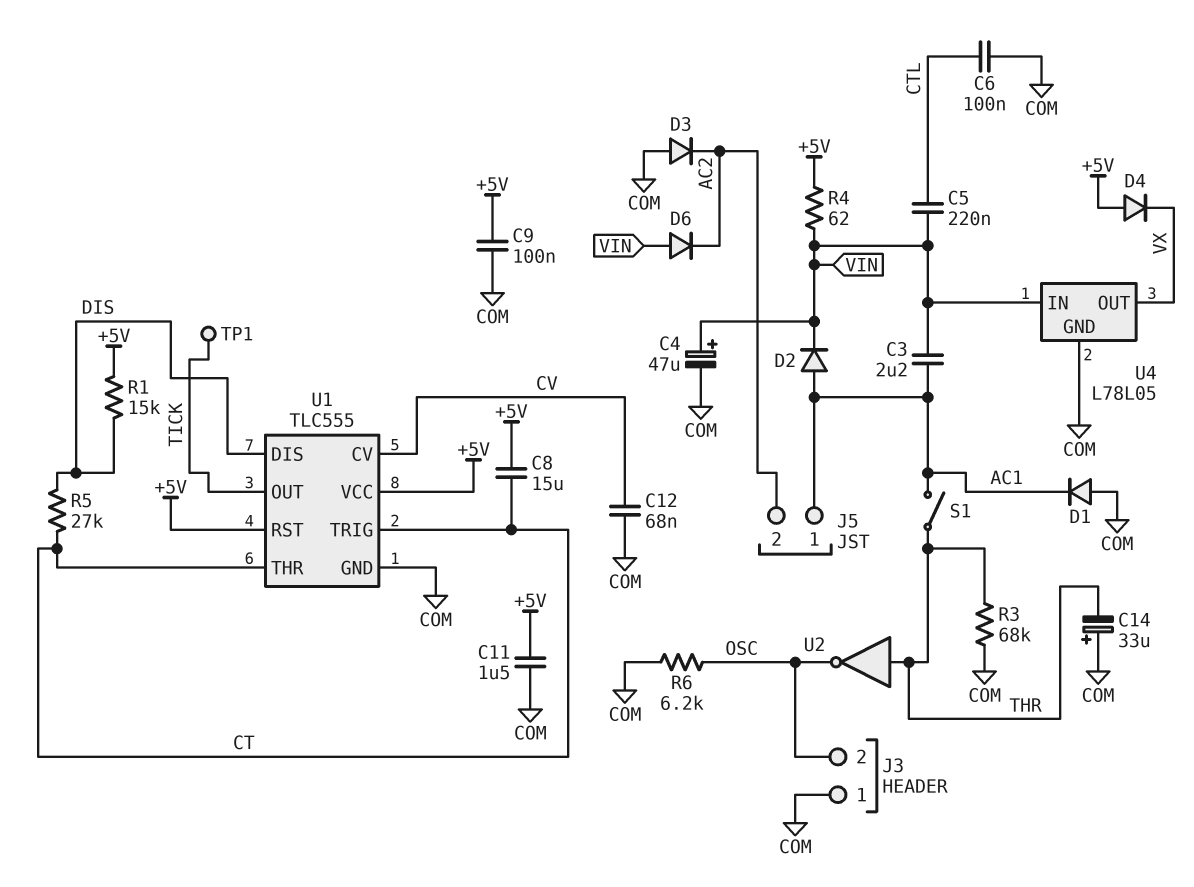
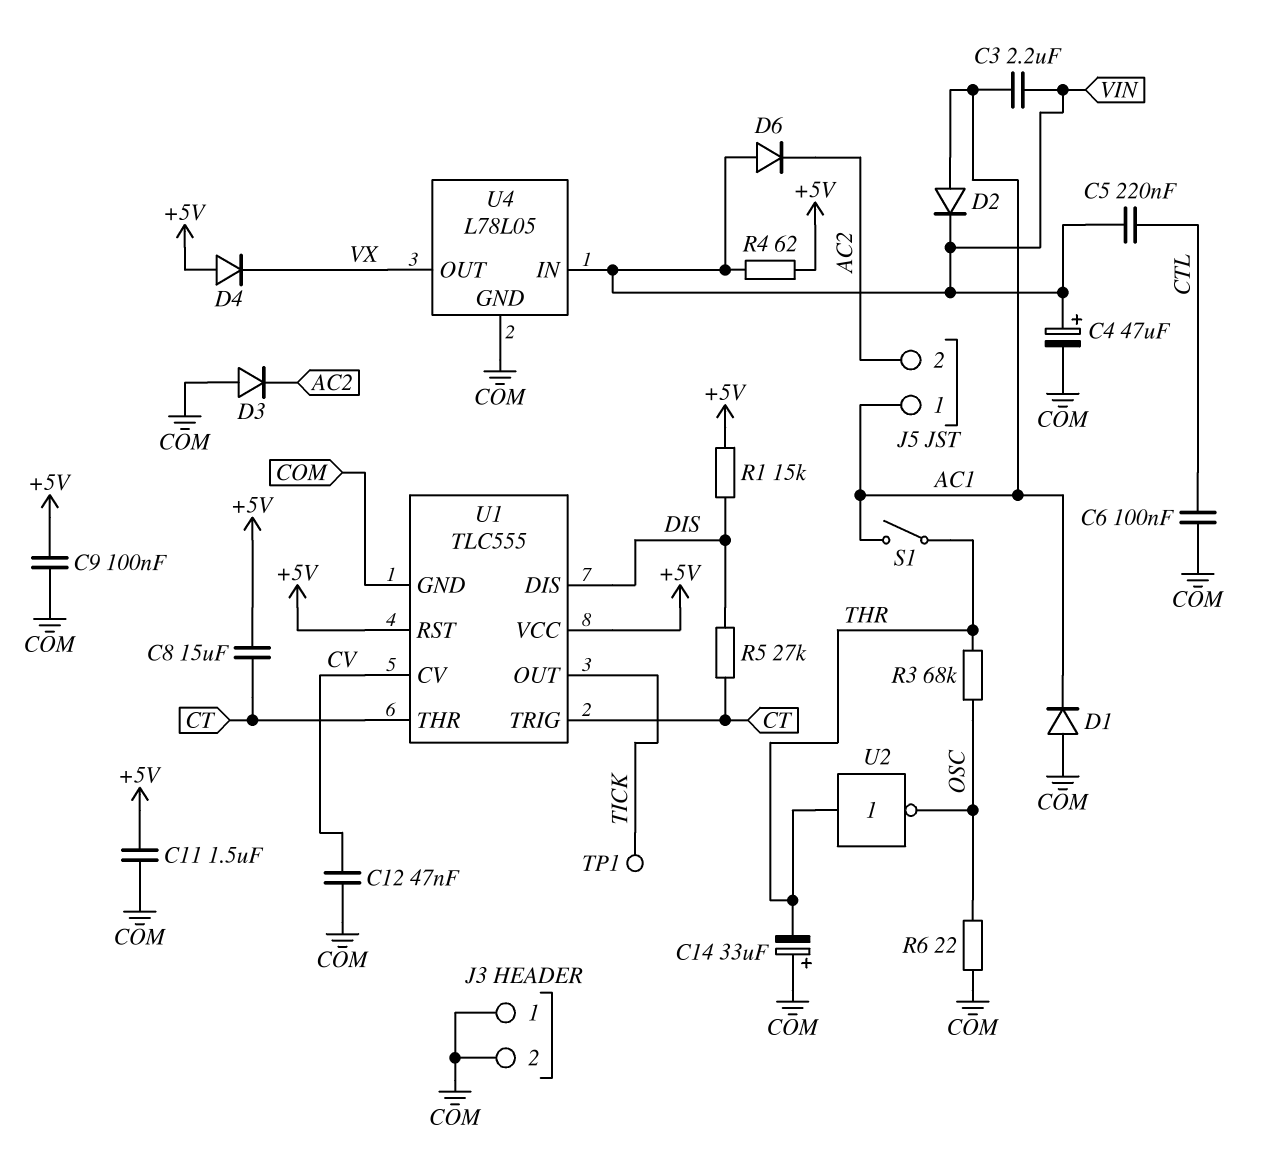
C12: 68nF (COM, CV) -> 47nF (COM, CV)
J3 pin 2: OSC -> COM
R3: 68k (COM, THR) -> 68k (OSC, THR)
R6: 6.2k (COM, OSC) -> 22 (COM, OSC)

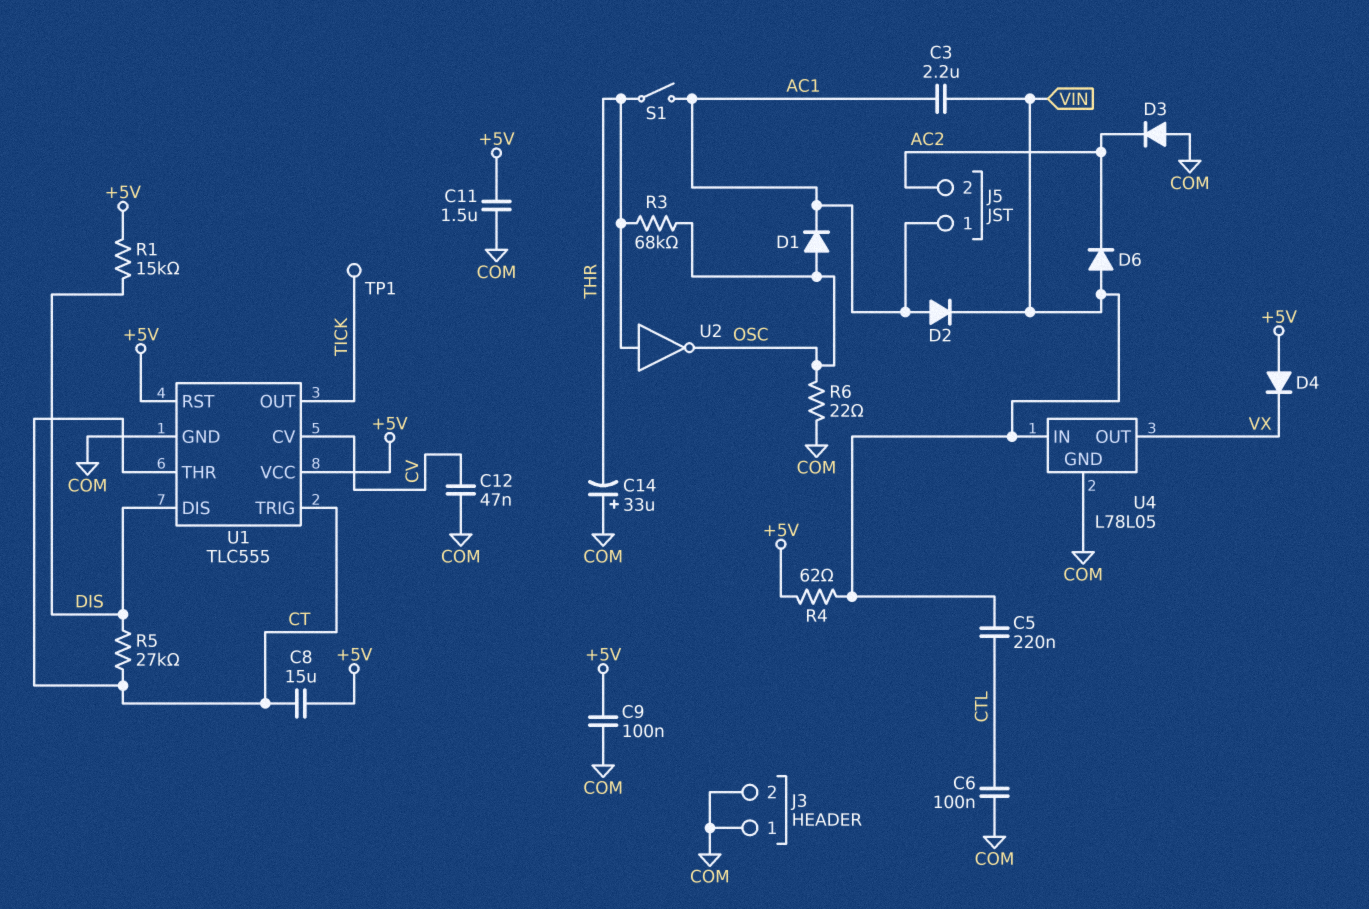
C4: 47uF (plus VIN, minus COM) -> none
D1: diode (A COM, K AC1) -> diode (A OSC, K AC1)

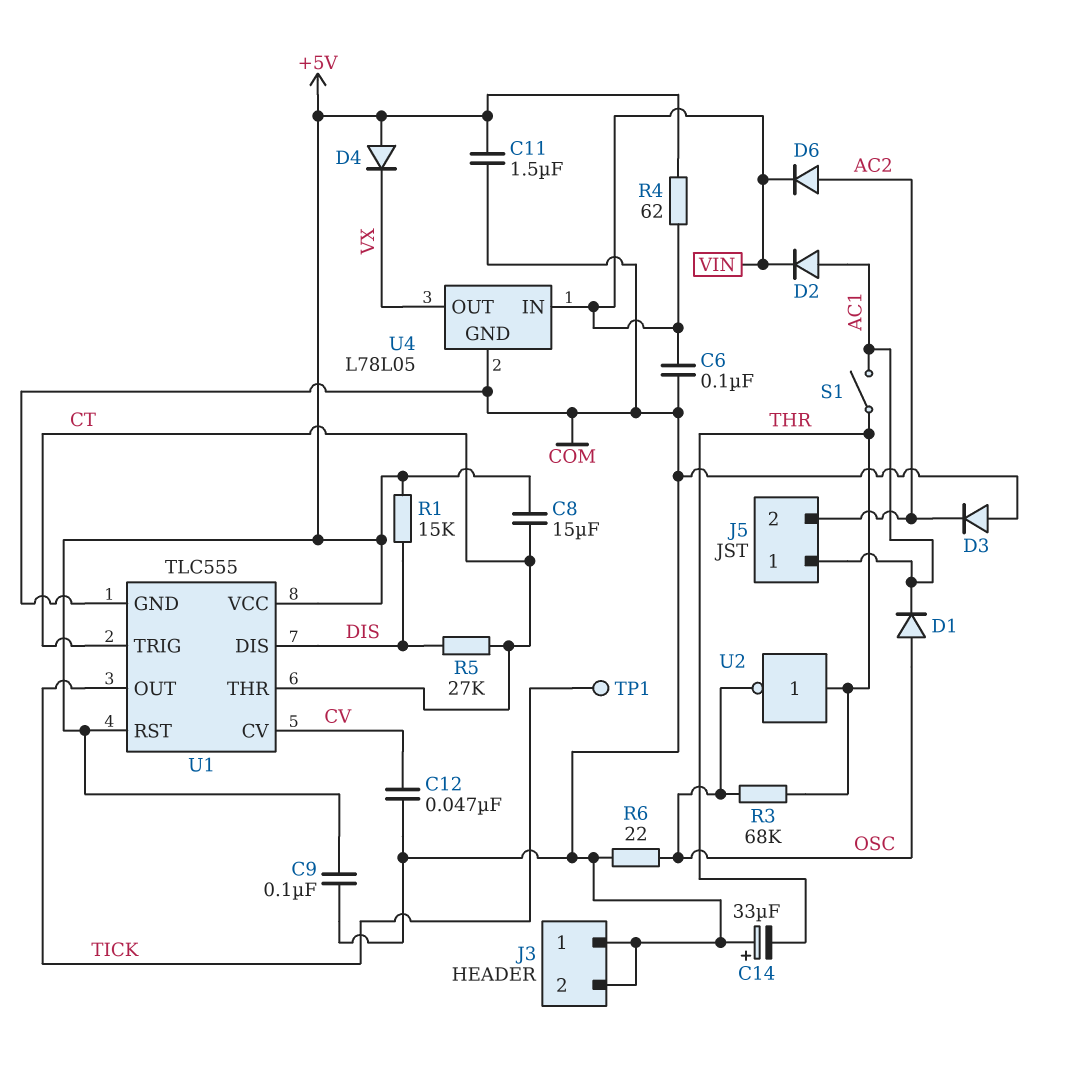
C3: 2.2uF (AC1, VIN) -> none
C5: 220nF (CTL, VIN) -> none
C6: 100nF (COM, CTL) -> 100nF (COM, VIN)
D6: diode (A VIN, K AC2) -> diode (A AC2, K VIN)

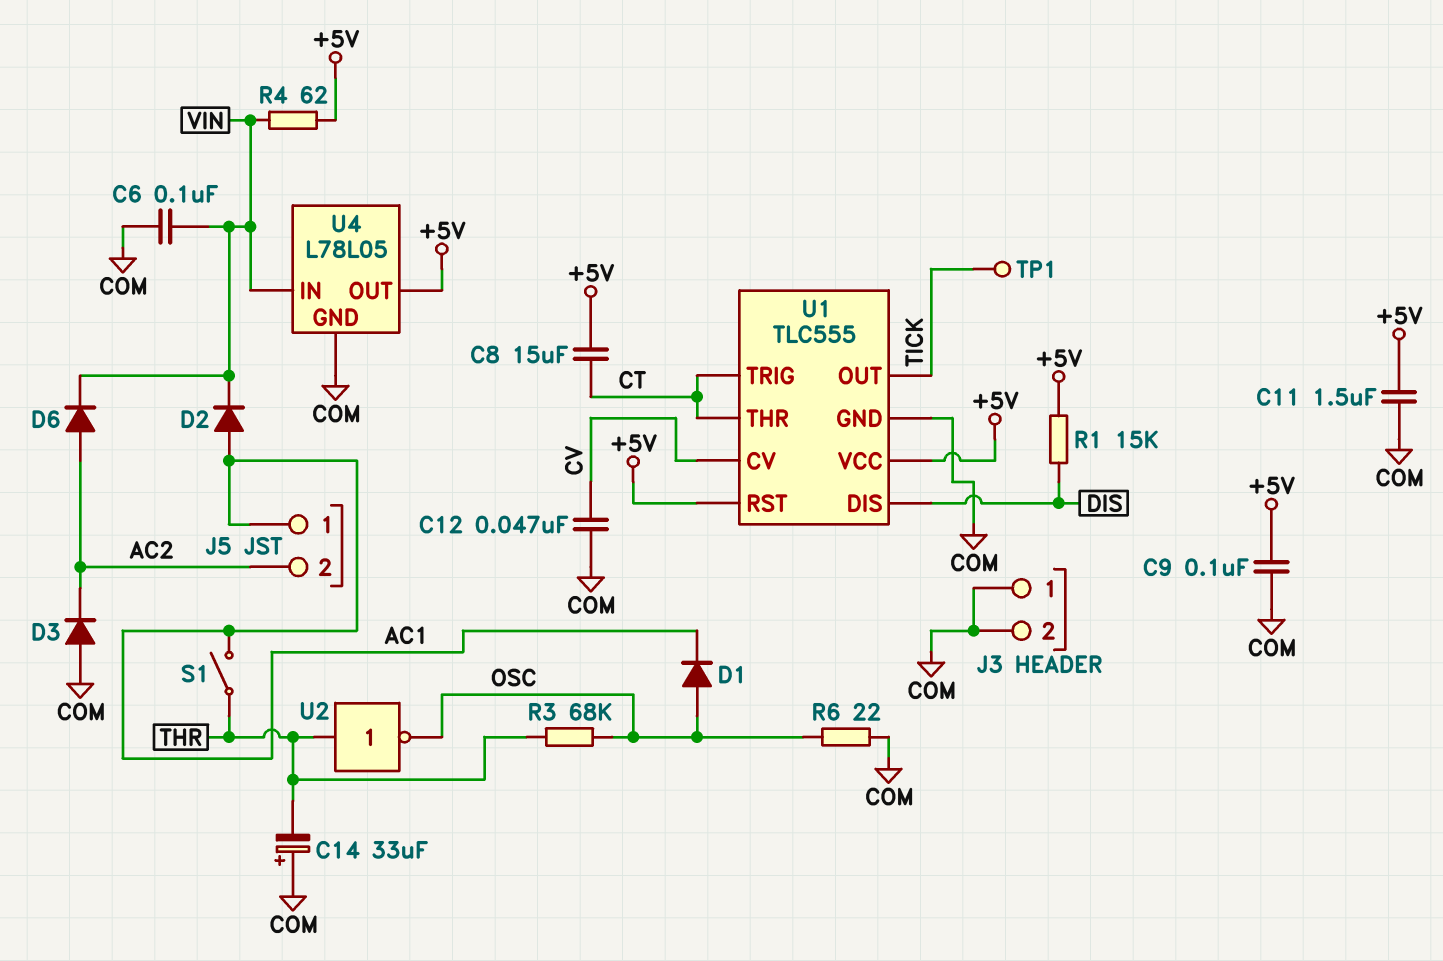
D4: diode (A +5V, K VX) -> none
R5: 27k (CT, DIS) -> none
U4 pin OUT: VX -> +5V

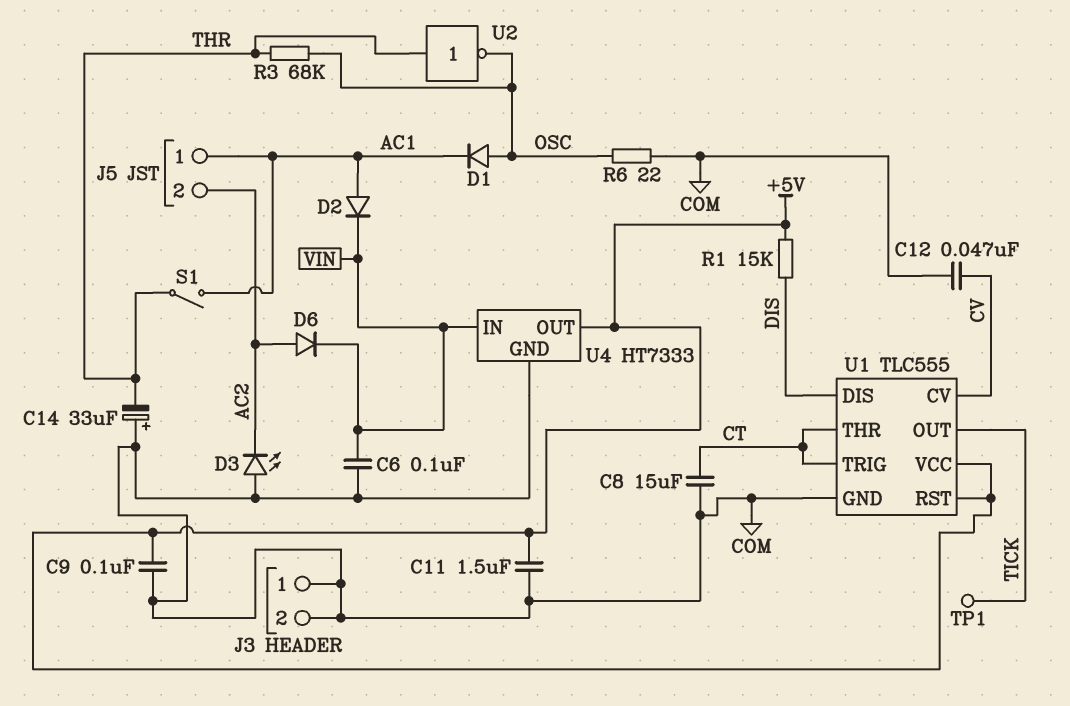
C8: 15uF (+5V, CT) -> 15uF (COM, CT)
D3: diode (A COM, K AC2) -> LED (A COM, K AC2)
R4: 62 (+5V, VIN) -> none
U4: L78L05 -> HT7333

